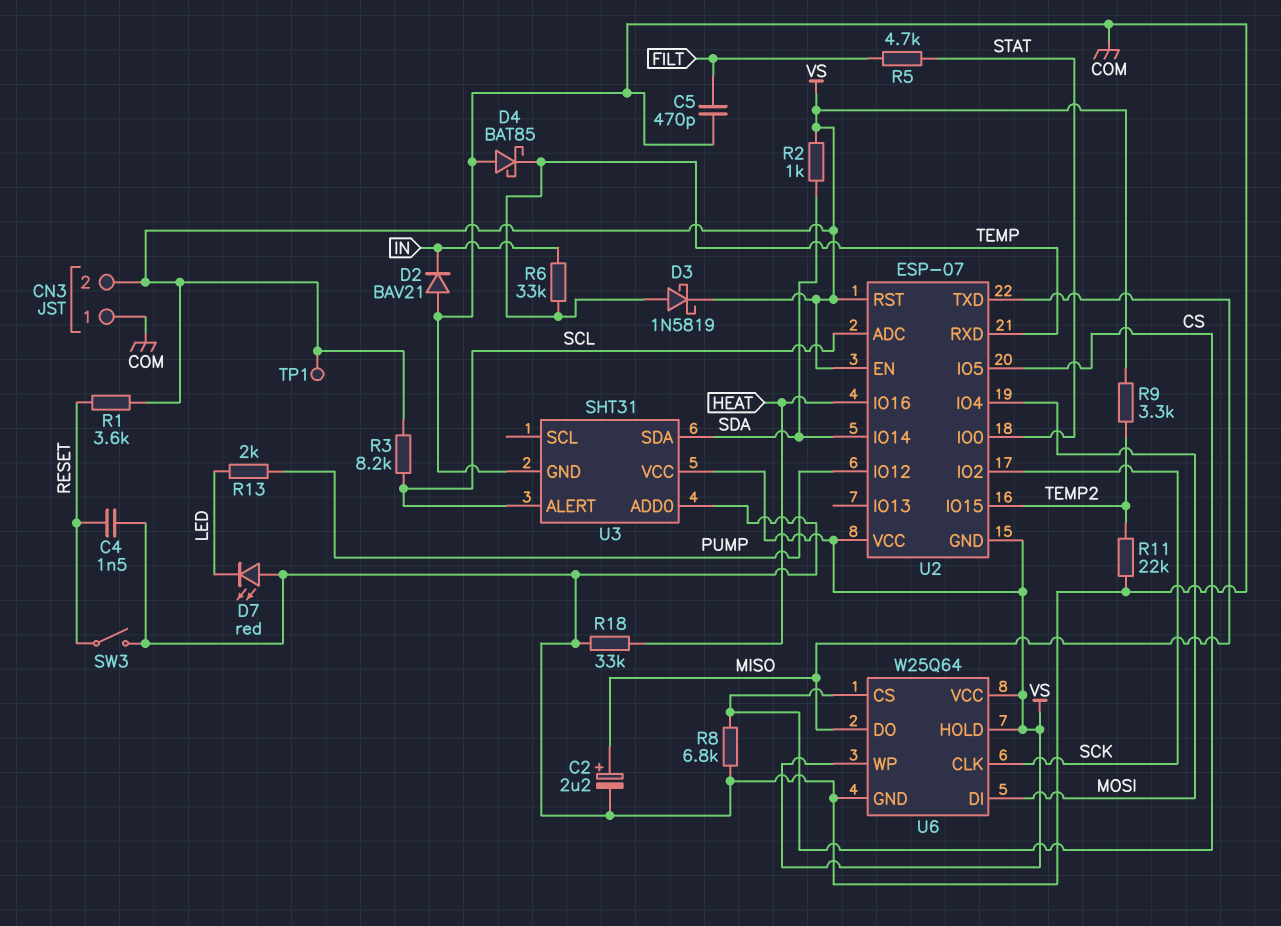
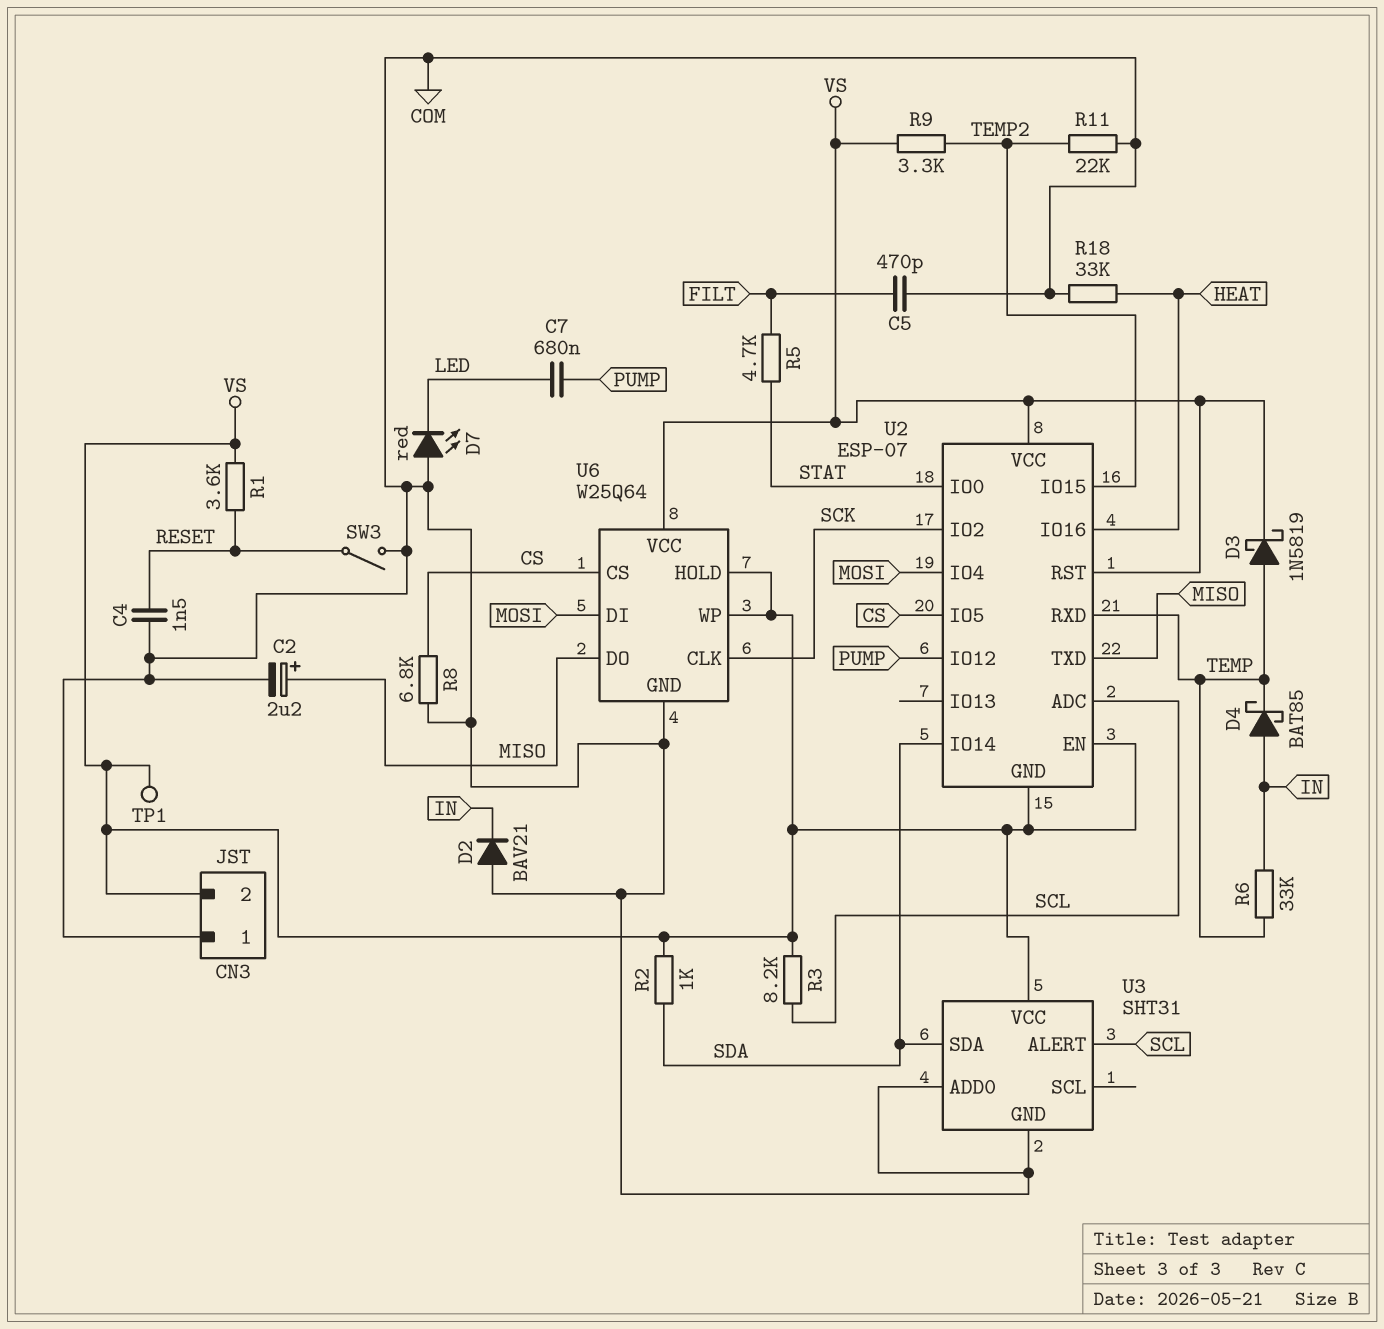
C7: none -> 680nF (LED, PUMP)
D4: schottky BAT85 (A COM, K TEMP) -> schottky BAT85 (A IN, K TEMP)
R13: 2k (LED, PUMP) -> none

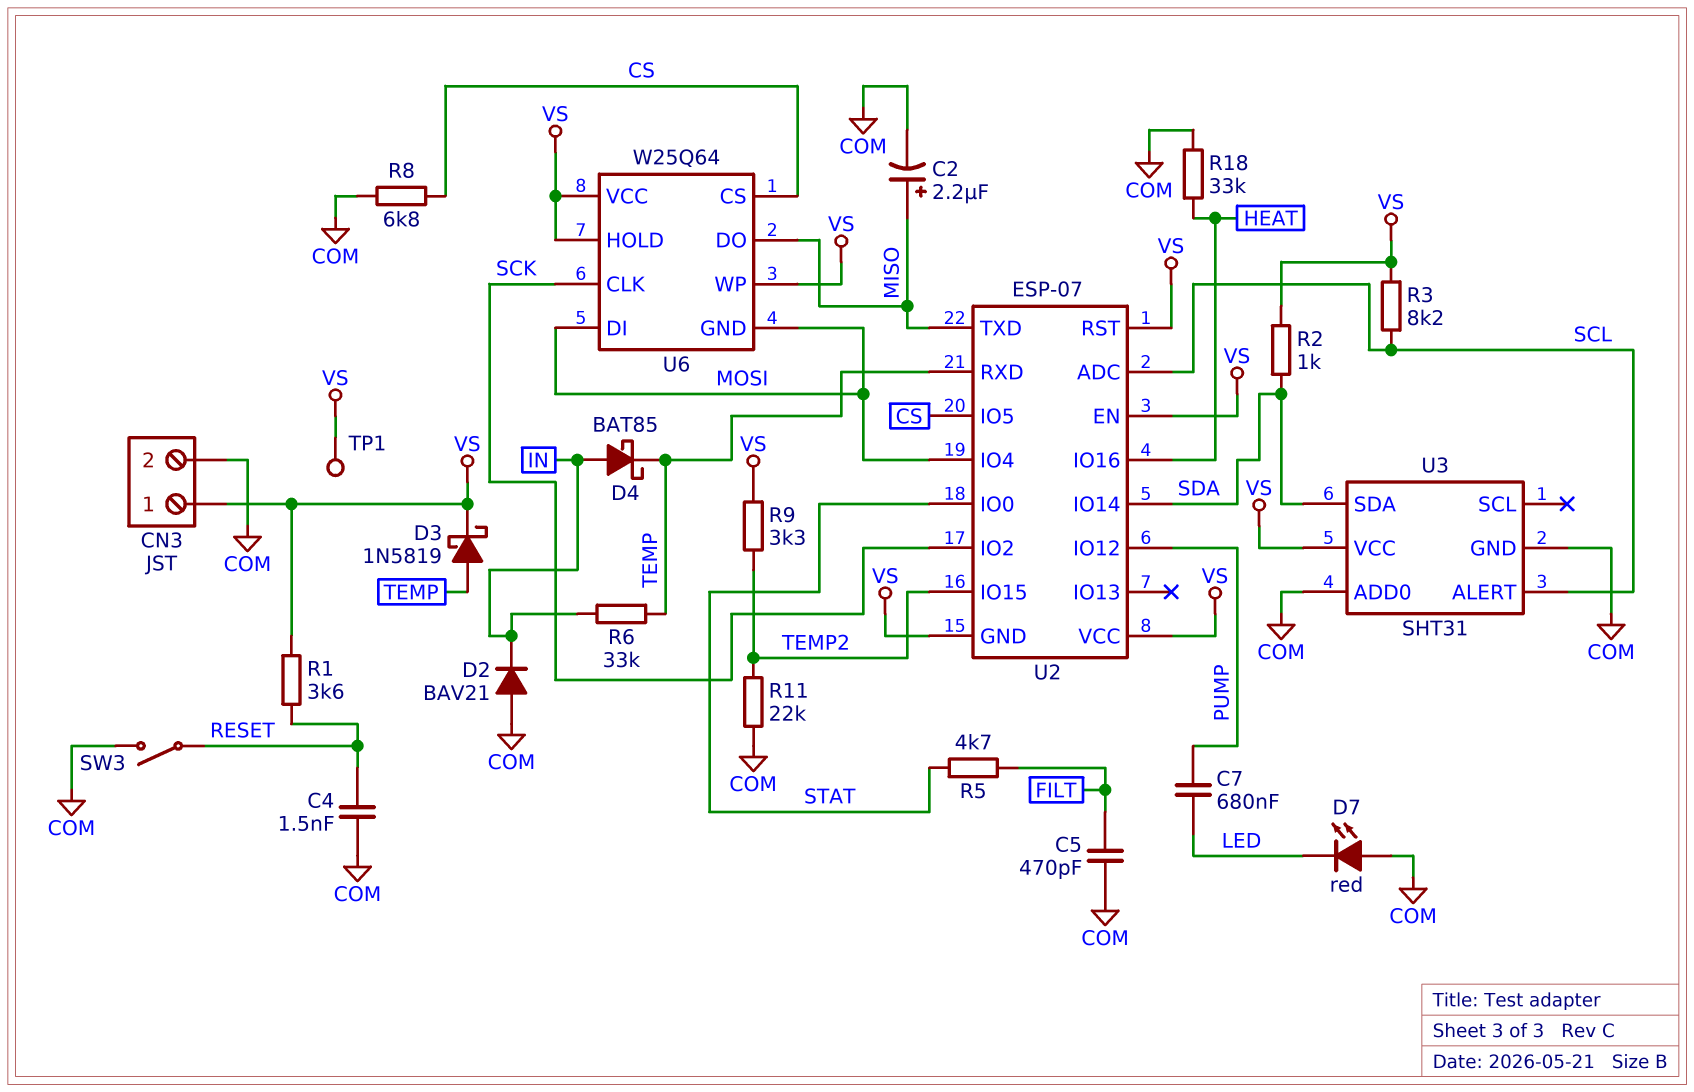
CN3 pin 1: COM -> VS
CN3 pin 2: VS -> COM
U6 pin GND: COM -> MOSI

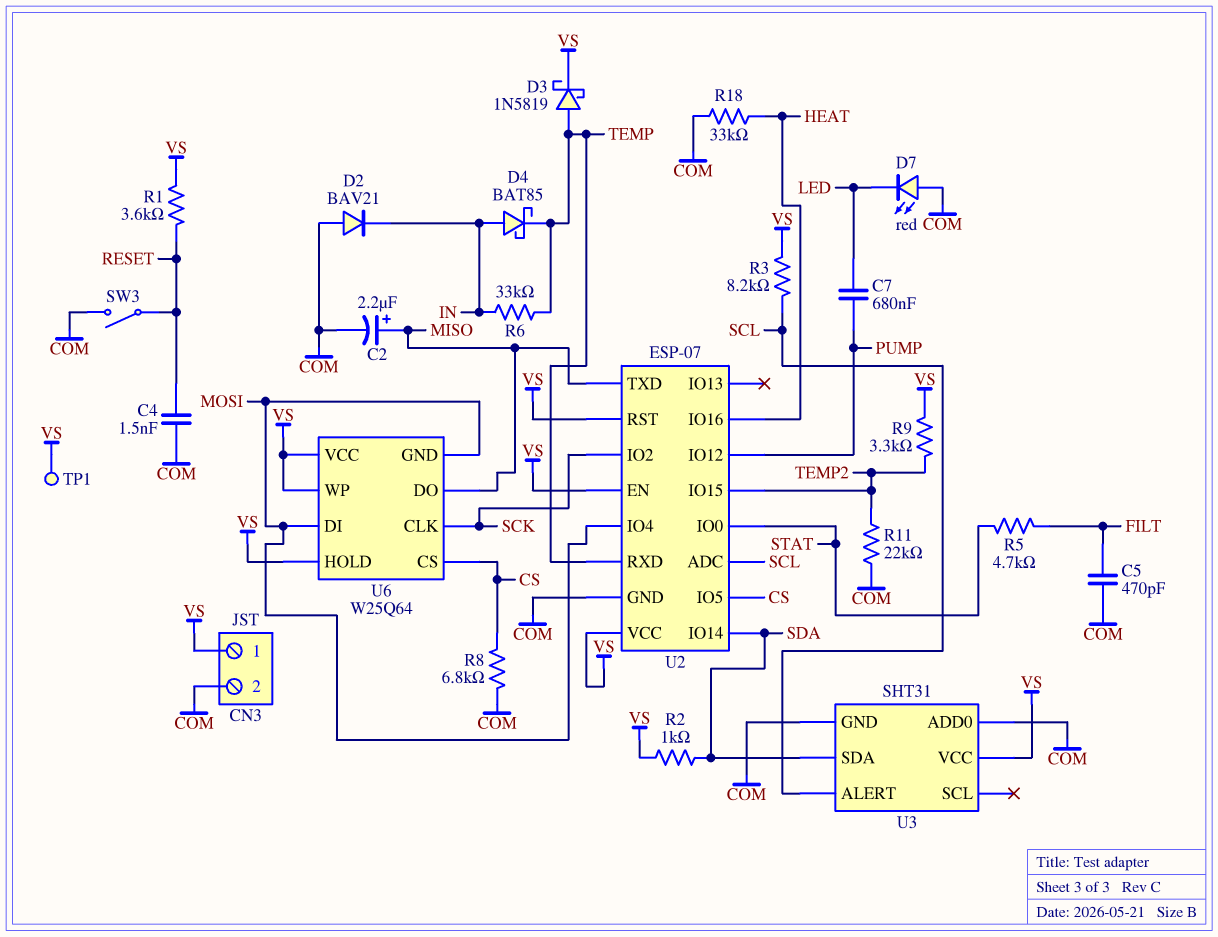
U2 pin GND: VS -> COM

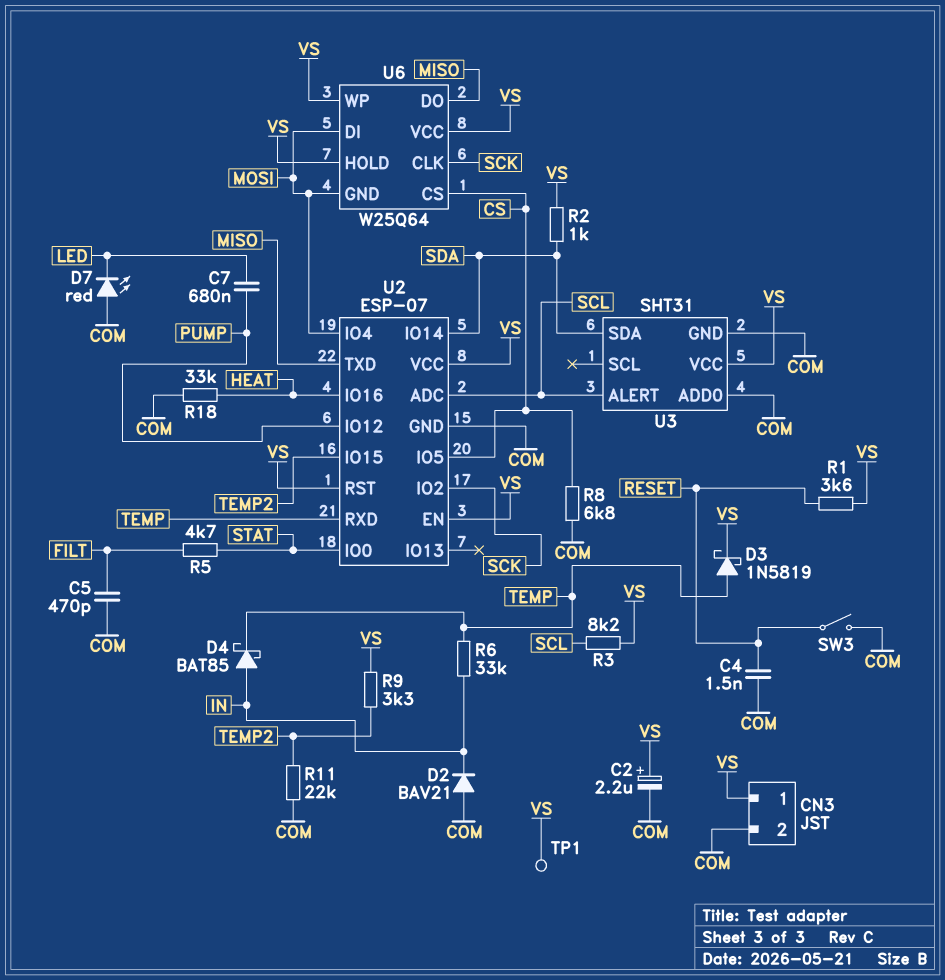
C2: 2.2uF (plus MISO, minus COM) -> 2.2uF (plus VS, minus COM)

